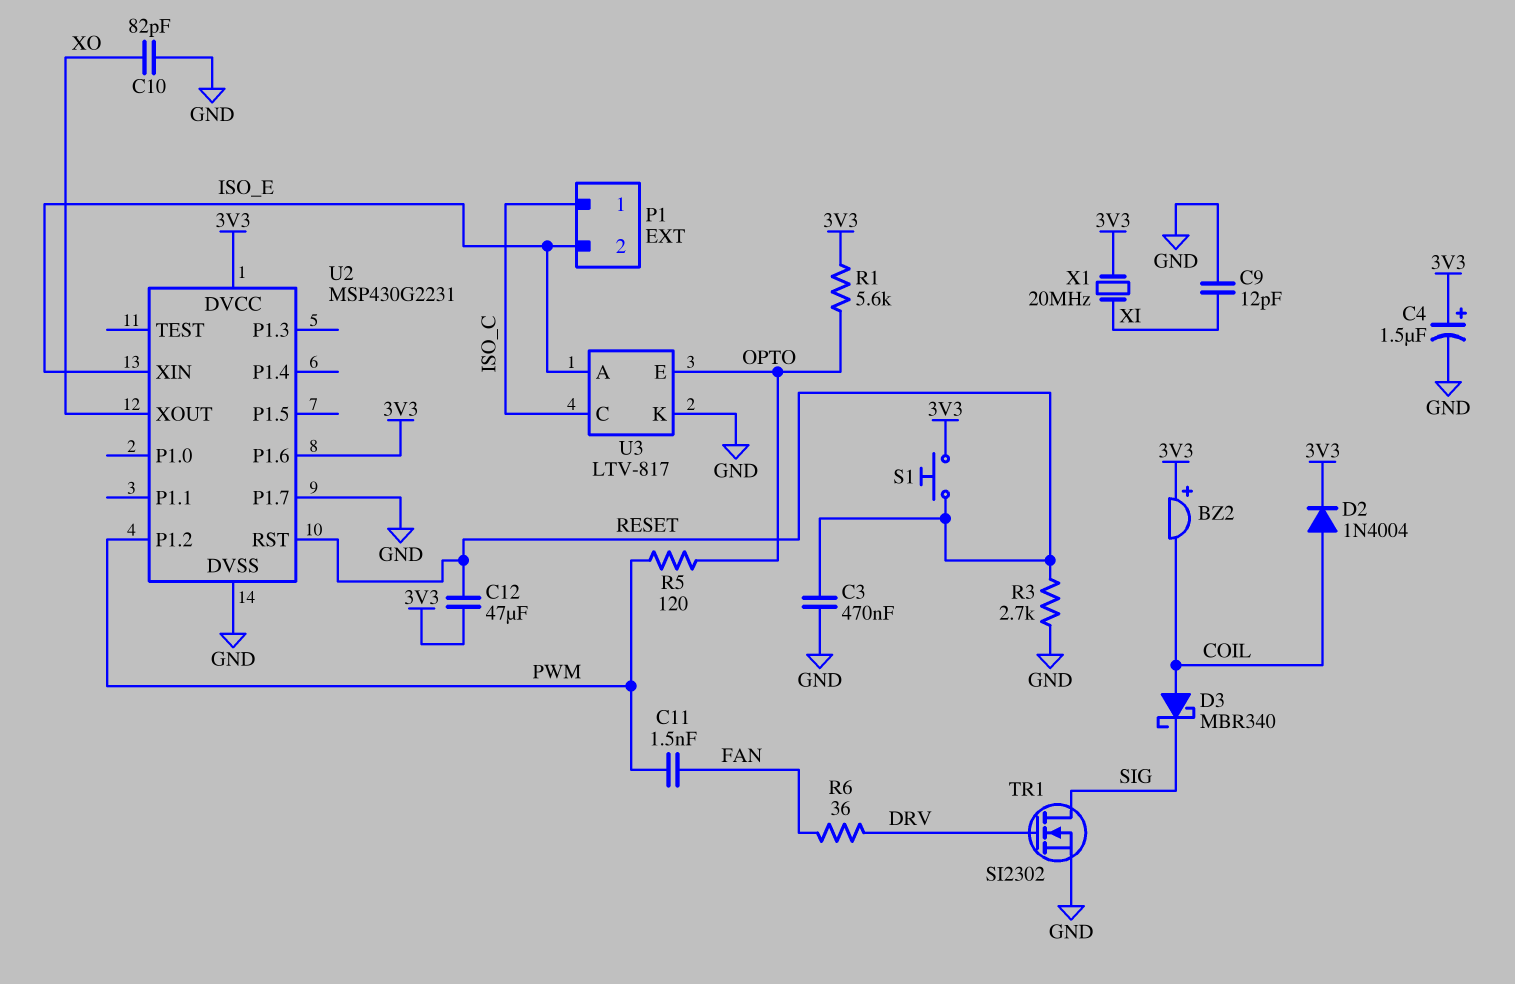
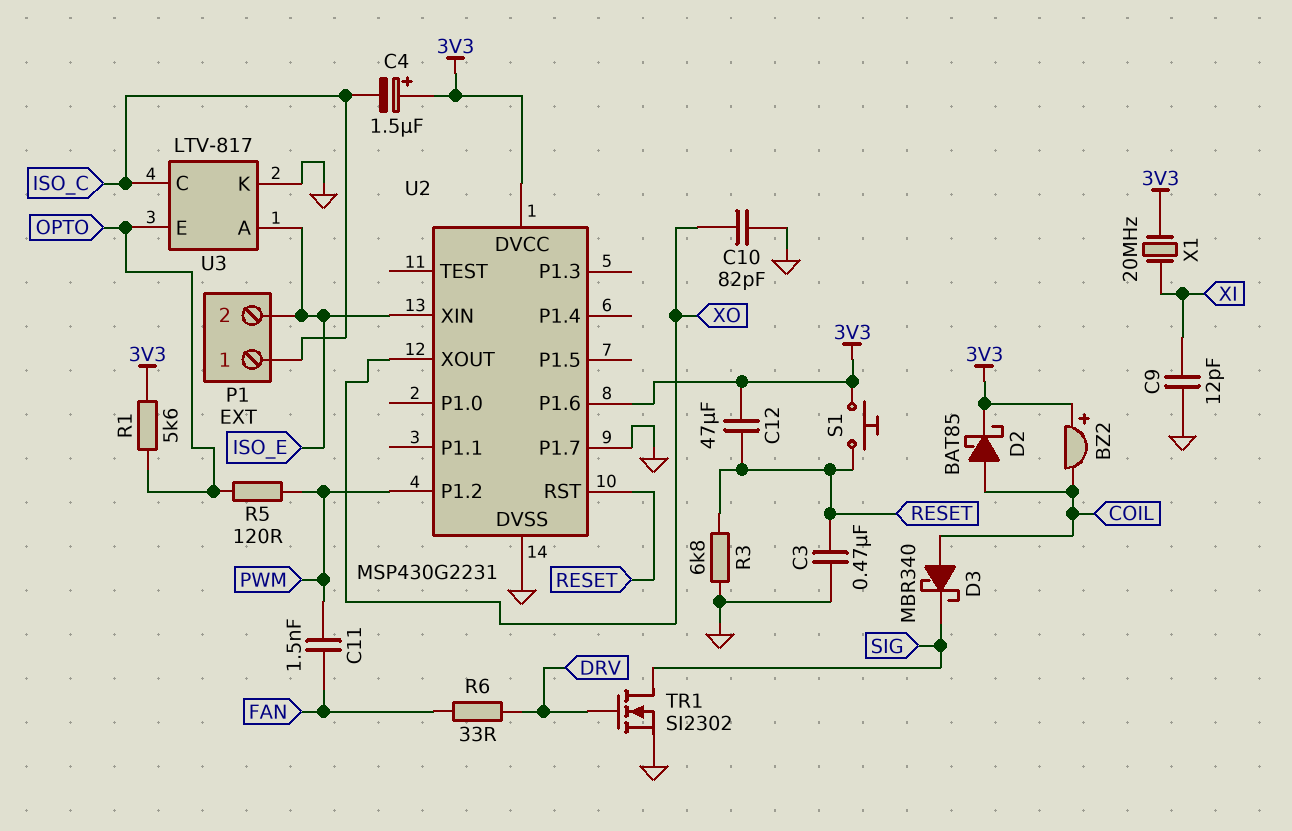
C4: 1.5uF (plus 3V3, minus GND) -> 1.5uF (plus 3V3, minus ISO_C)
D2: diode 1N4004 (A COIL, K 3V3) -> schottky BAT85 (A COIL, K 3V3)
R3: 2.7k (GND, RESET) -> 6.8k (GND, RESET)
R6: 36 (DRV, FAN) -> 33 (DRV, FAN)

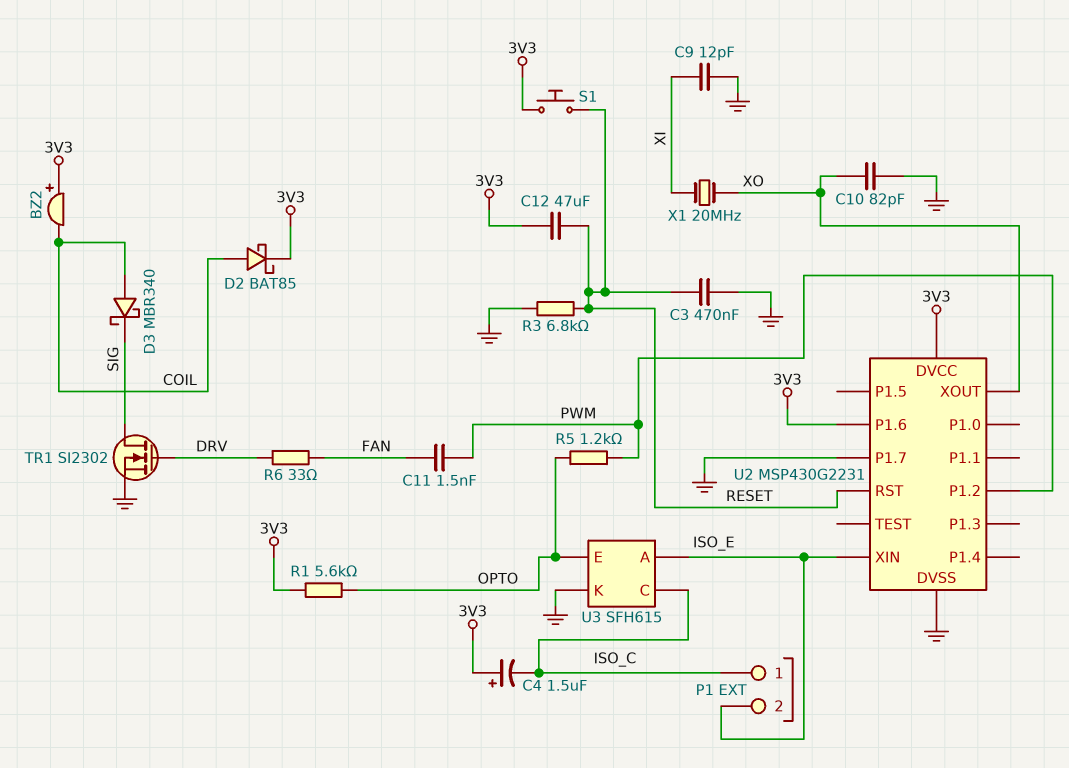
R5: 120 (OPTO, PWM) -> 1.2k (OPTO, PWM)
U3: LTV-817 -> SFH615
X1: 20MHz (3V3, XI) -> 20MHz (XI, XO)

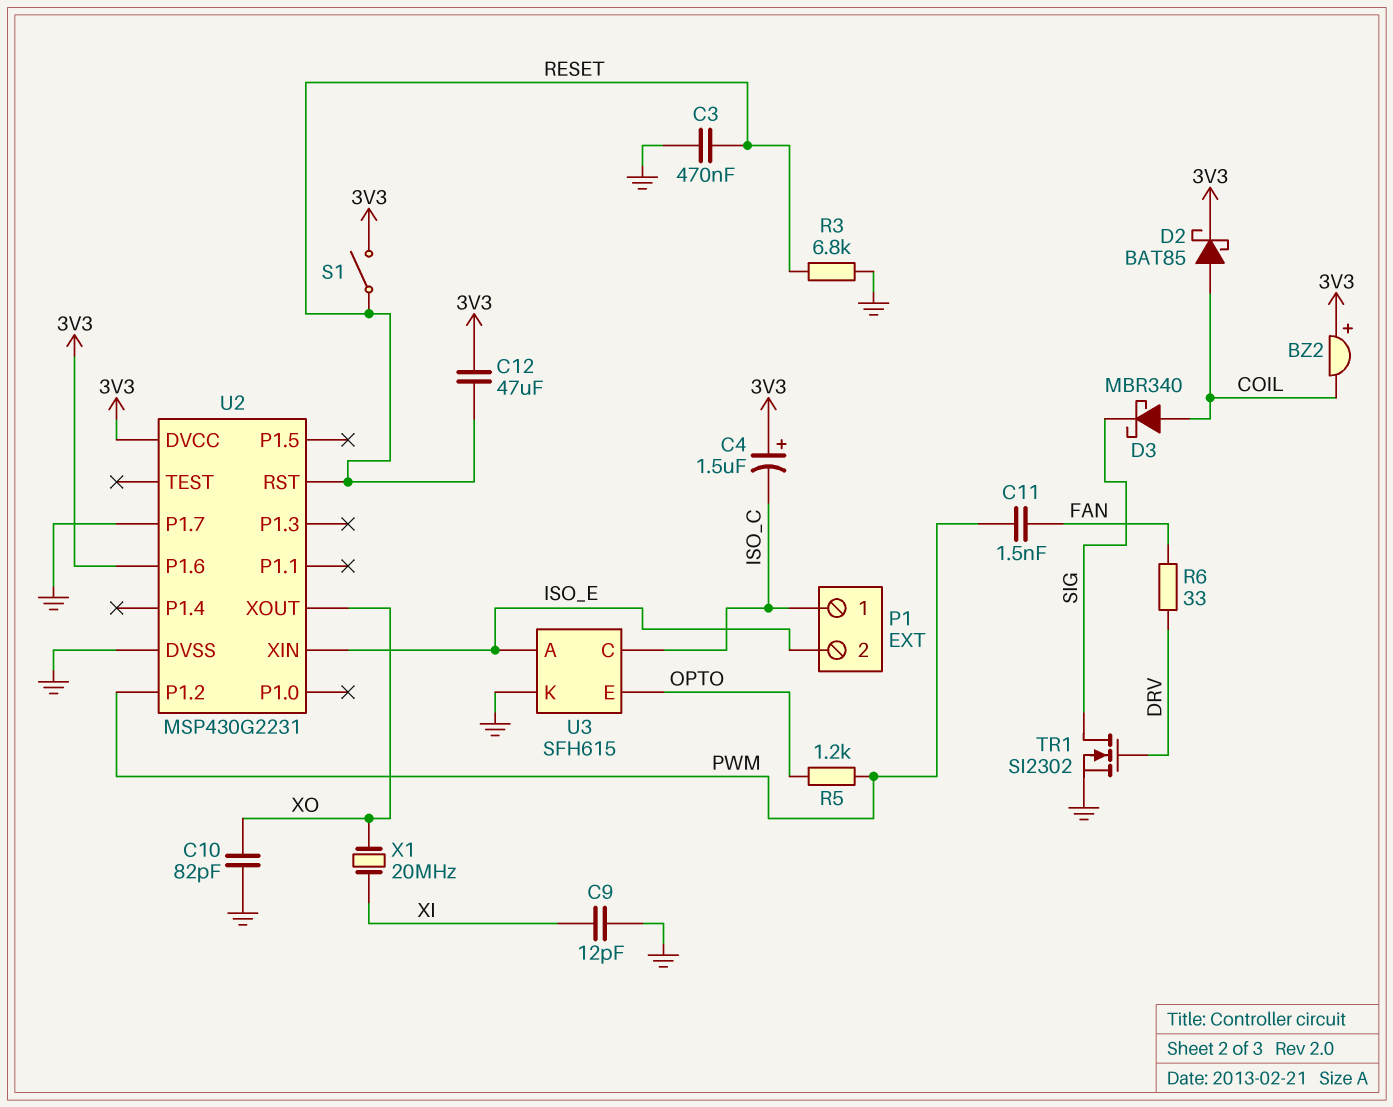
R1: 5.6k (3V3, OPTO) -> none
S1: button (3V3, RESET) -> switch (3V3, RESET)

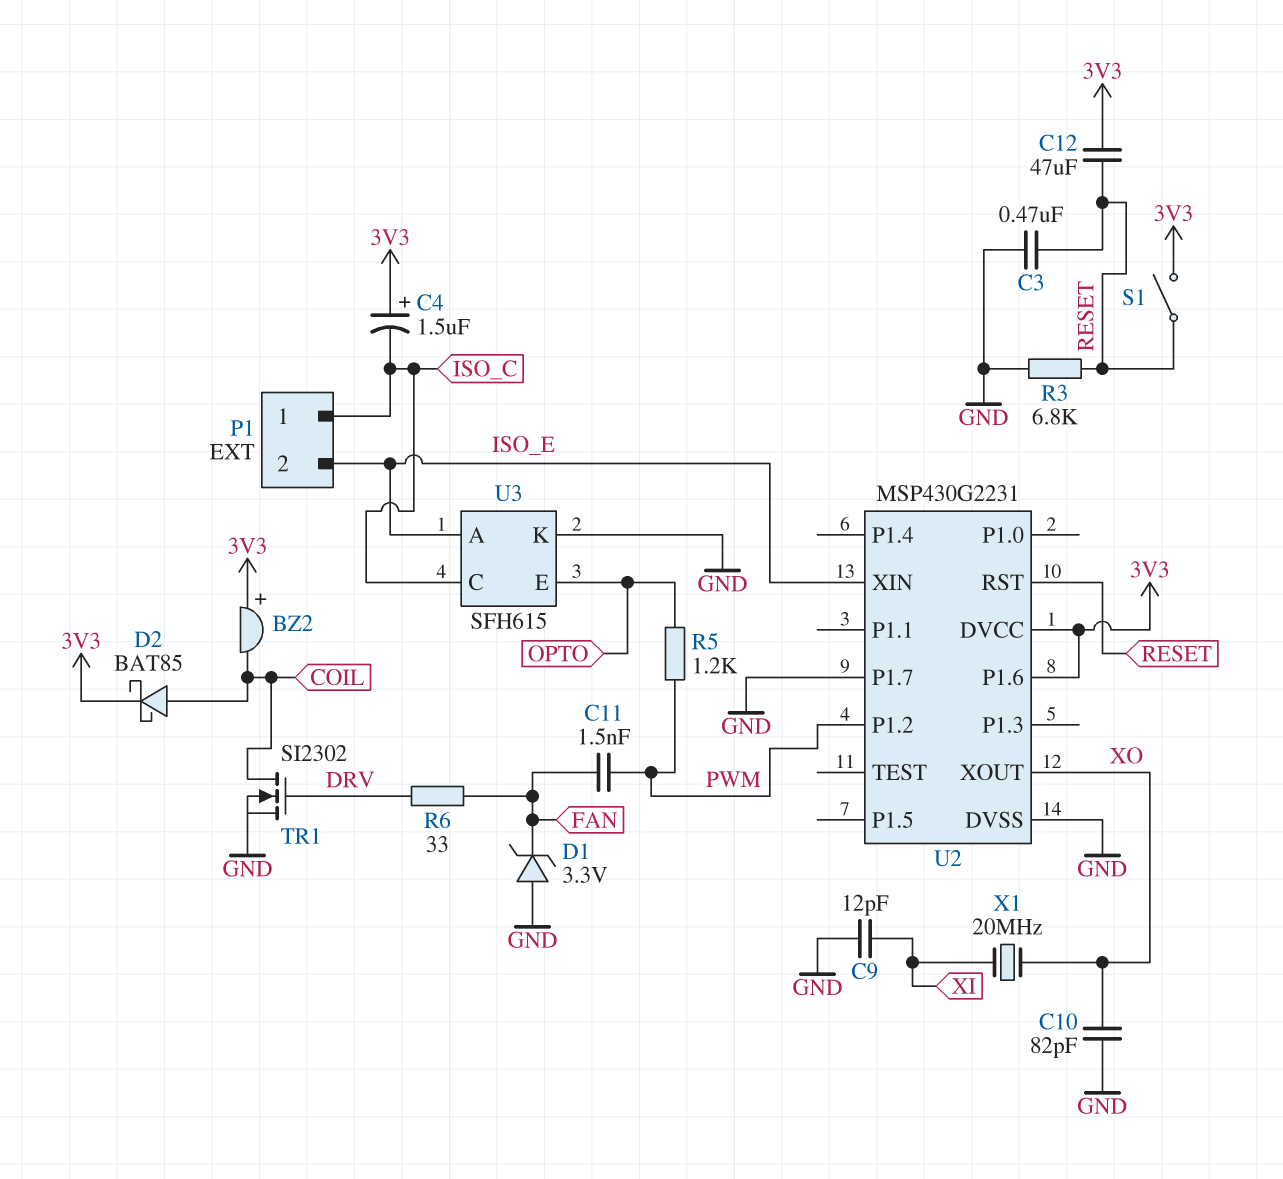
D1: none -> zener 3.3V (A GND, K FAN)
D3: schottky MBR340 (A COIL, K SIG) -> none
TR1: NMOS SI2302 (G DRV, D SIG, S GND) -> NMOS SI2302 (G DRV, D COIL, S GND)

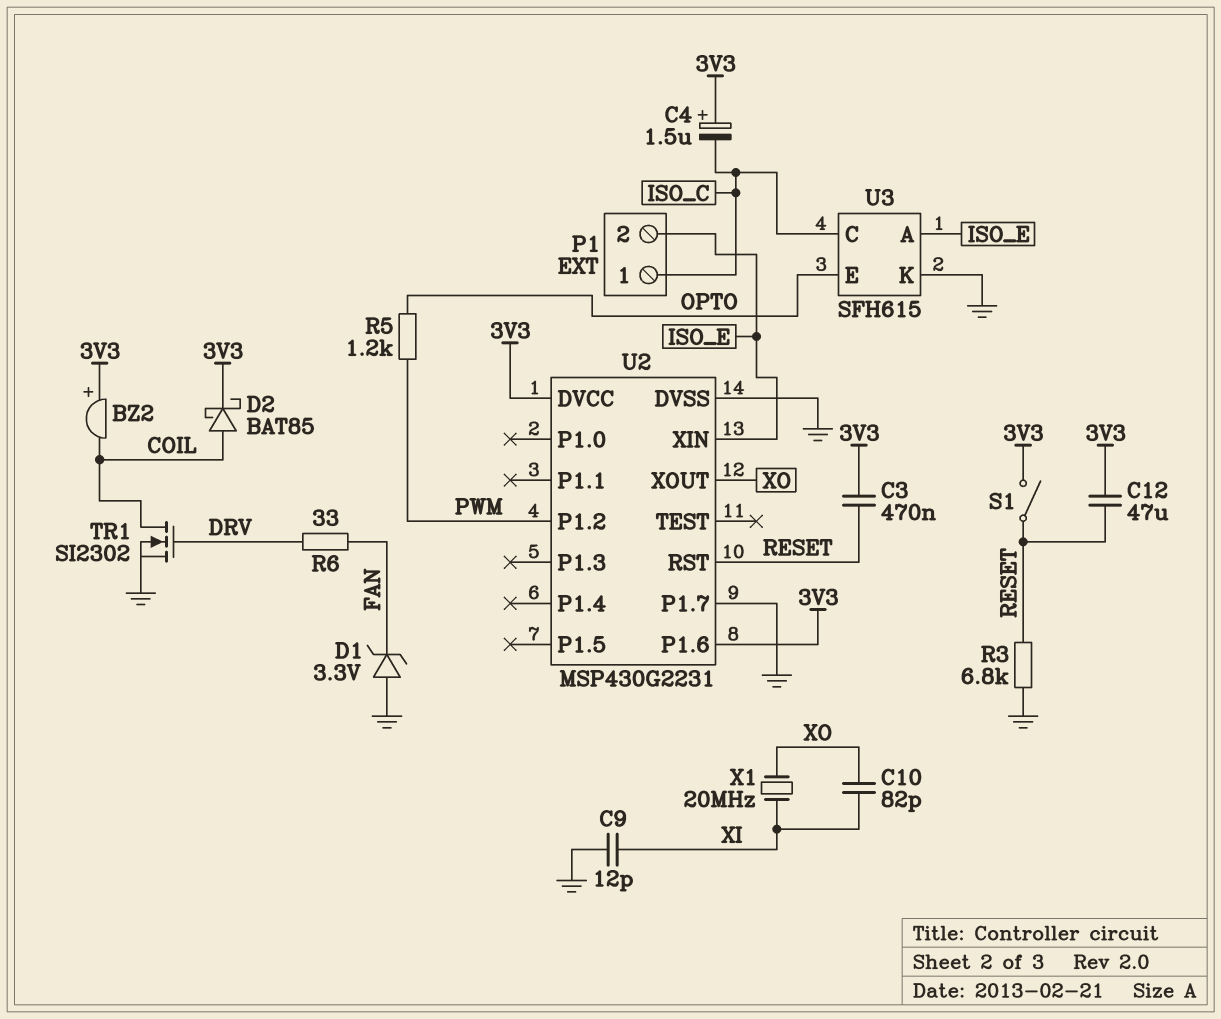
C3: 470nF (GND, RESET) -> 470nF (3V3, RESET)
C10: 82pF (GND, XO) -> 82pF (XI, XO)
C11: 1.5nF (FAN, PWM) -> none

